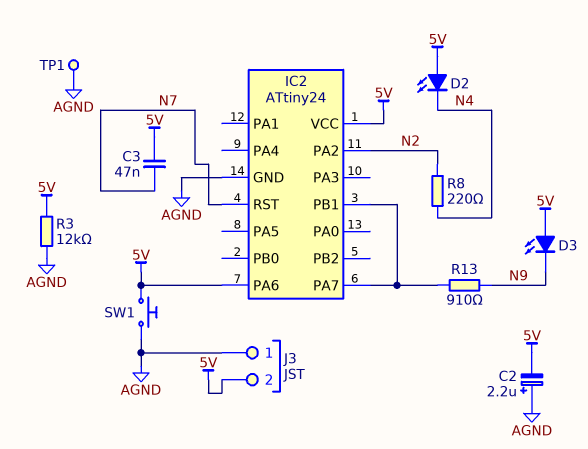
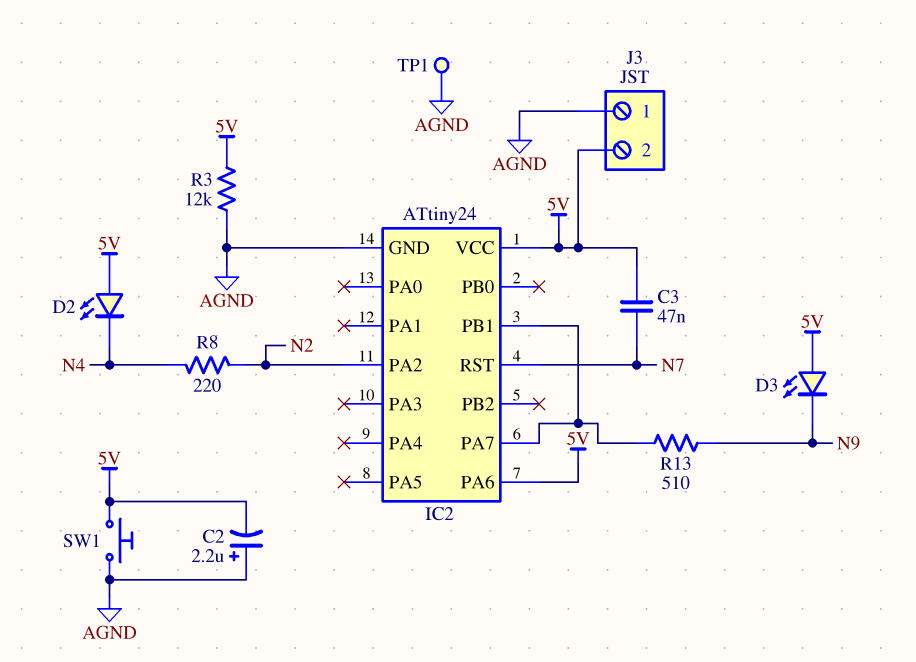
R13: 910 (IC2/PA7, N9) -> 510 (IC2/PA7, N9)

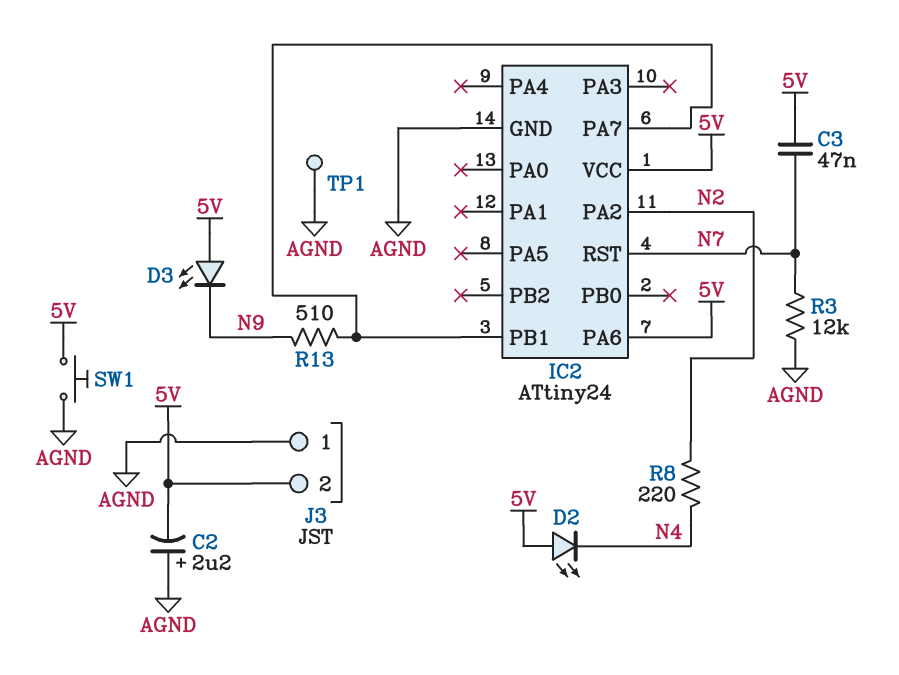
R3: 12k (5V, AGND) -> 12k (AGND, N7)

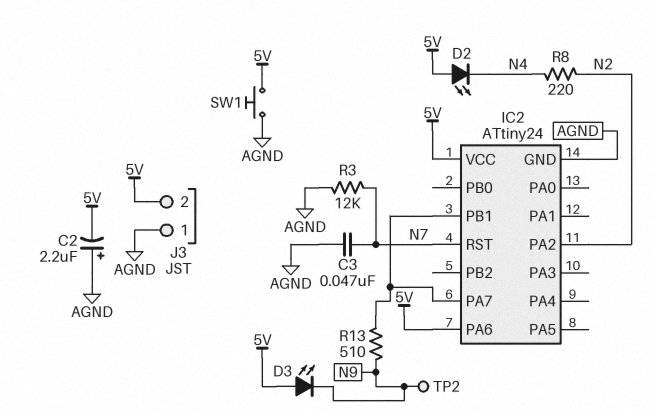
C3: 47nF (5V, N7) -> 47nF (AGND, N7)
TP1: test point (AGND) -> none
TP2: none -> test point (N9)

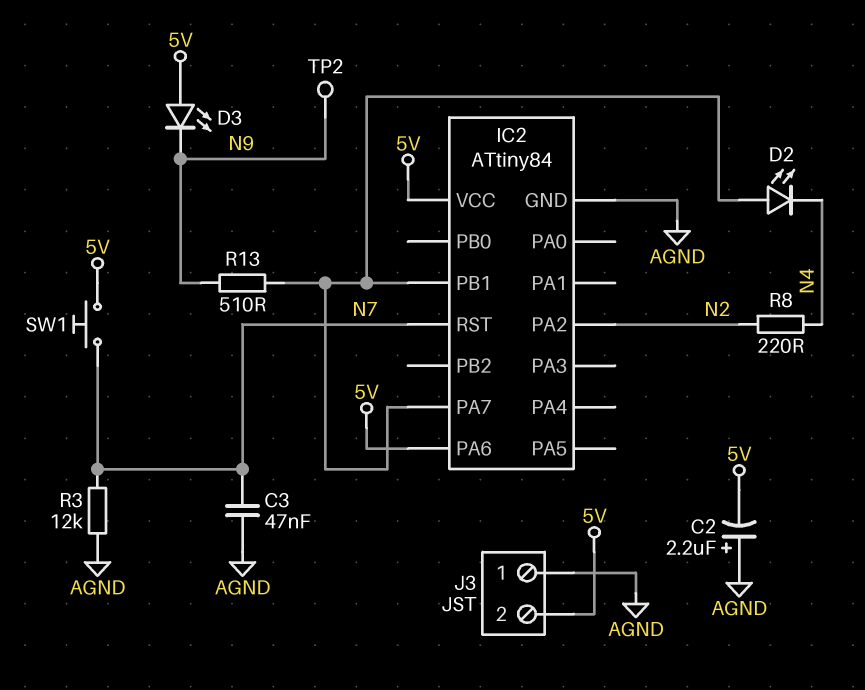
D2: LED (A 5V, K N4) -> LED (A IC2/PA7, K N4)
IC2: ATtiny24 -> ATtiny84
SW1: button (5V, AGND) -> button (5V, N7)

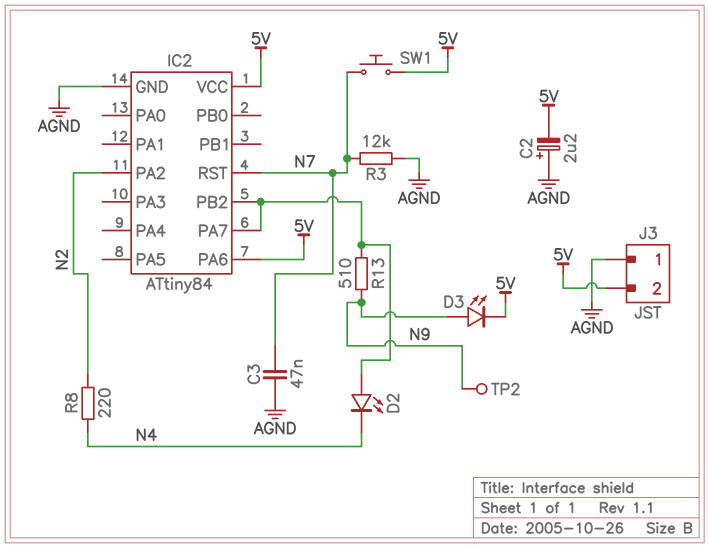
D3: LED (A 5V, K N9) -> LED (A N9, K 5V)
IC2 pin PB1: IC2/PA7 -> none
IC2 pin PB2: none -> IC2/PA7

